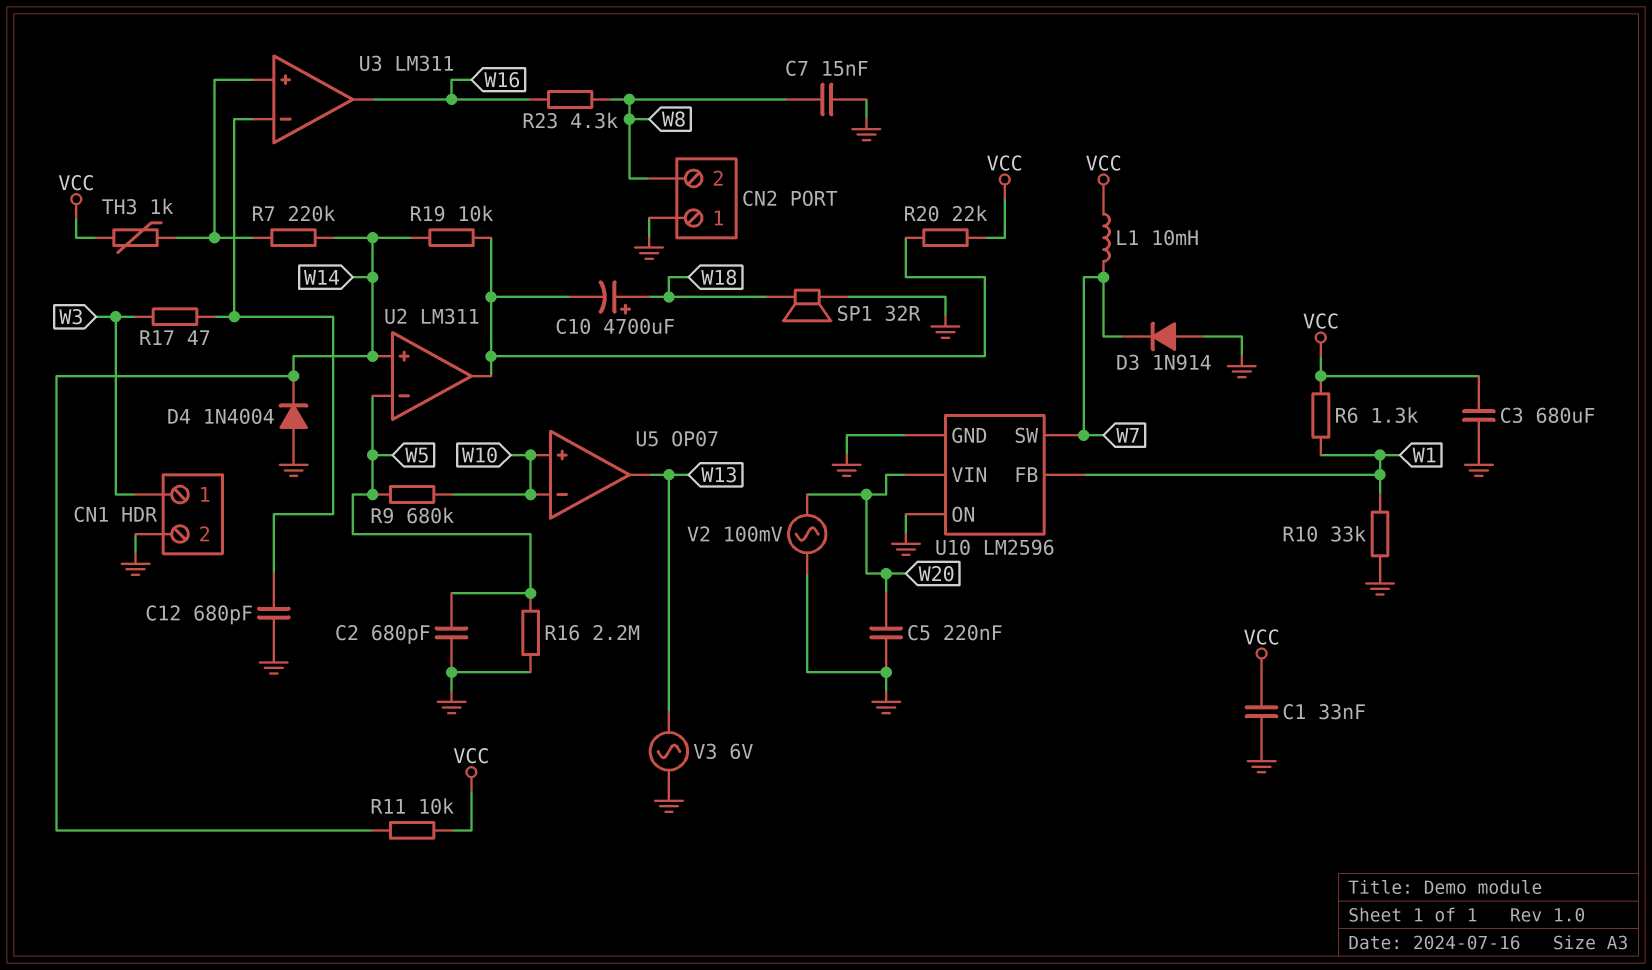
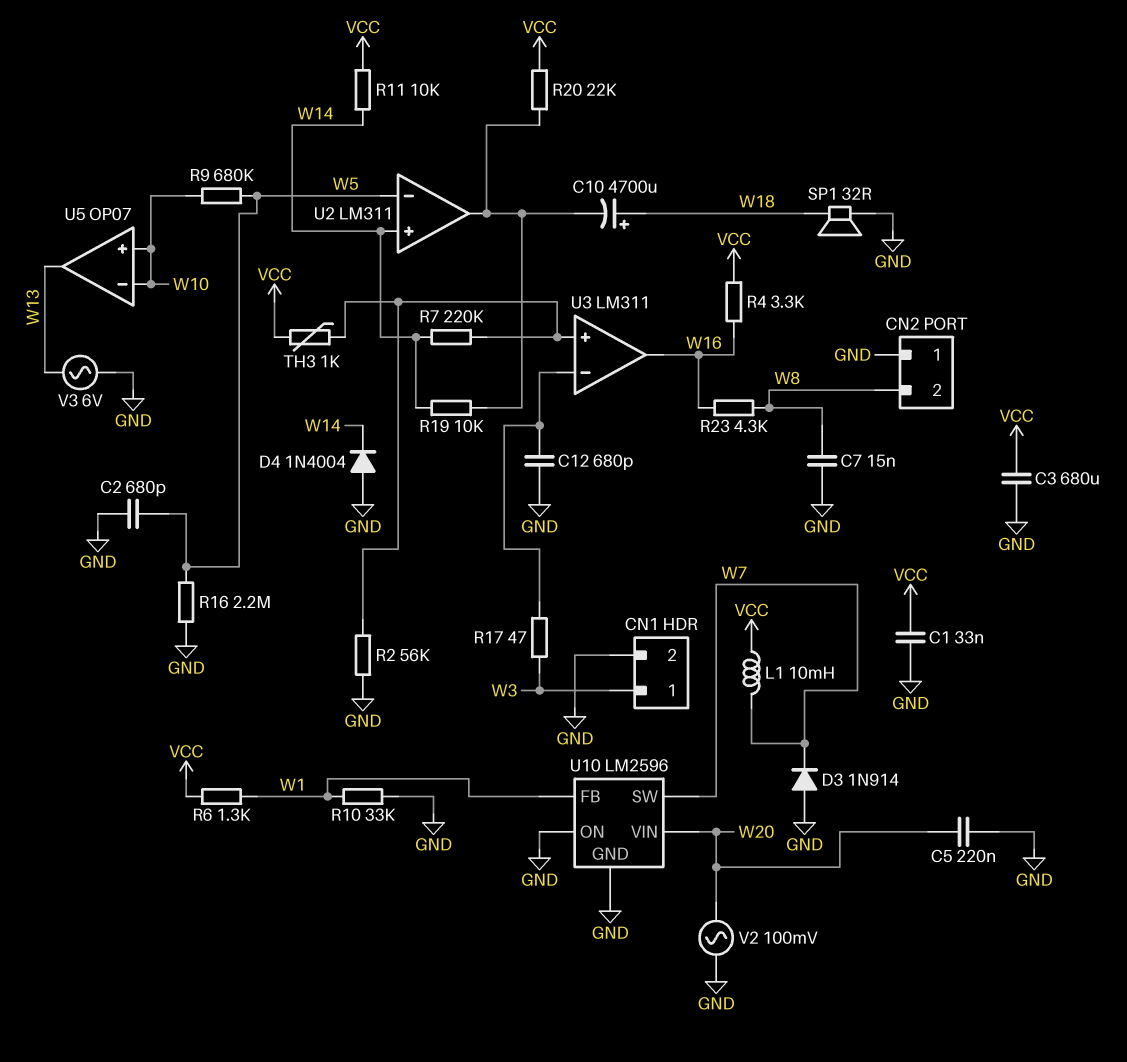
R2: none -> 56k (GND, U3/in+)
R4: none -> 3.3k (VCC, W16)

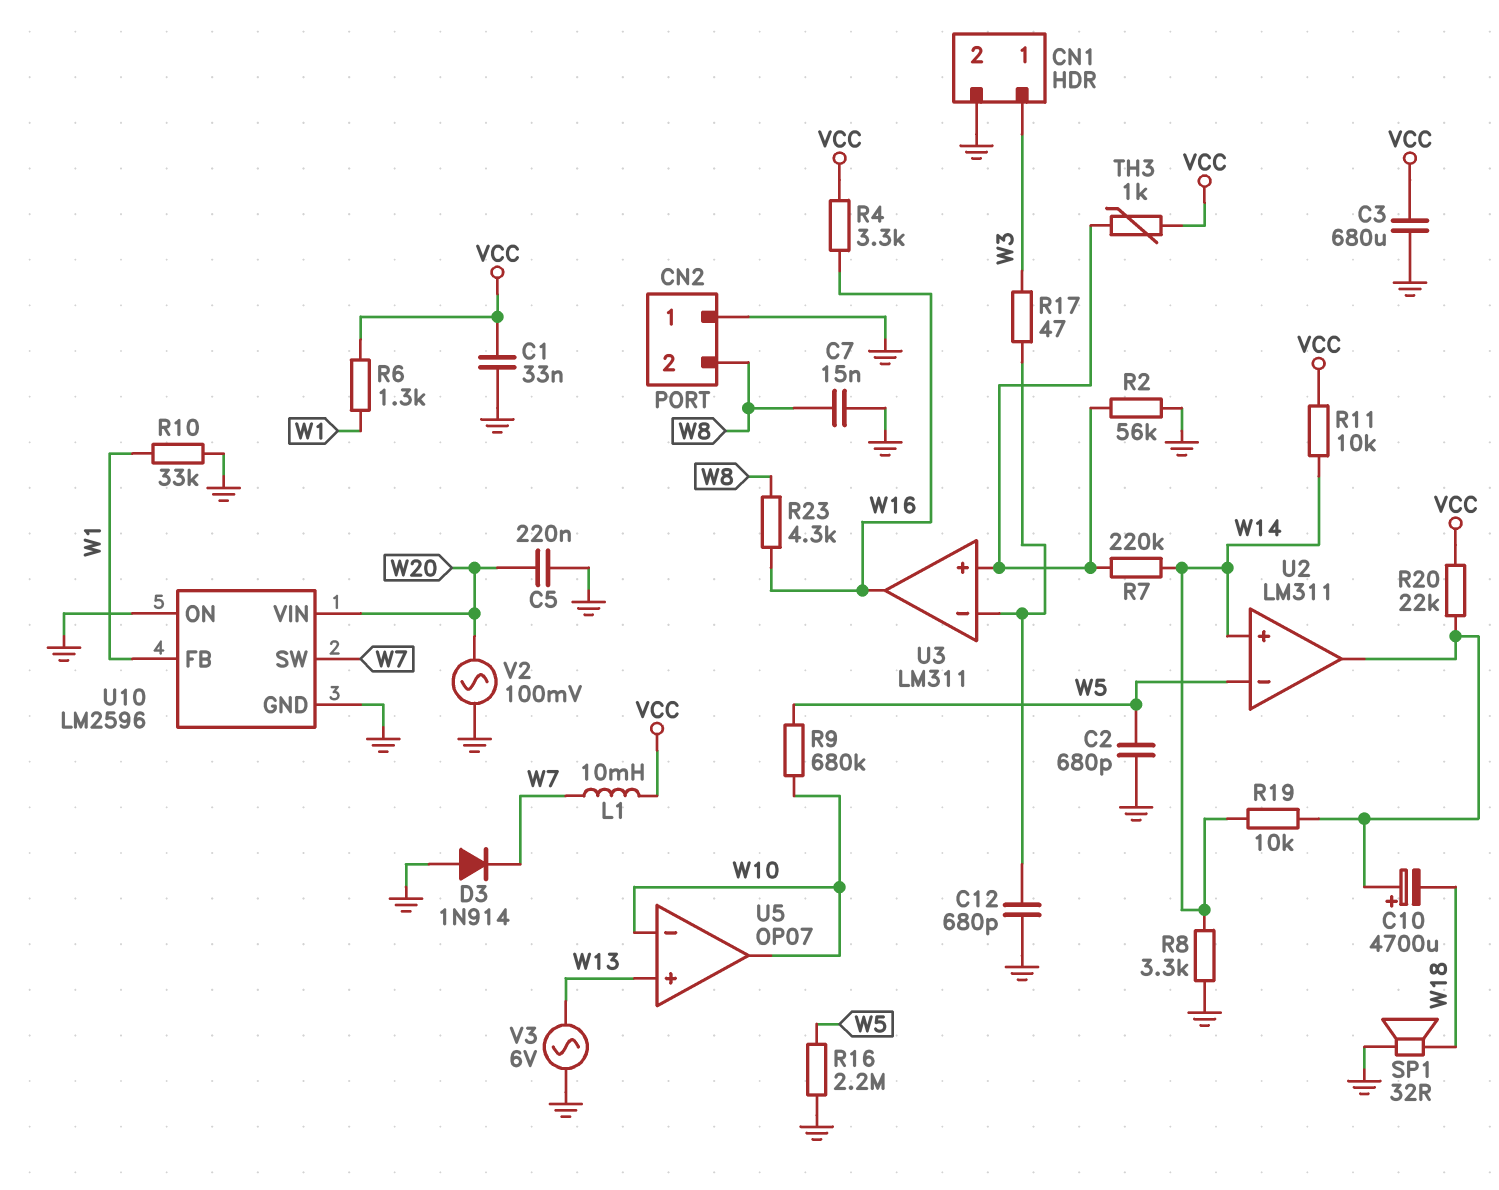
C10: 4700uF (plus W18, minus U2/out) -> 4700uF (plus U2/out, minus W18)
D4: diode 1N4004 (A GND, K W14) -> none
R8: none -> 3.3k (GND, W14)
U5 pin in+: W10 -> W13
U5 pin out: W13 -> W10

